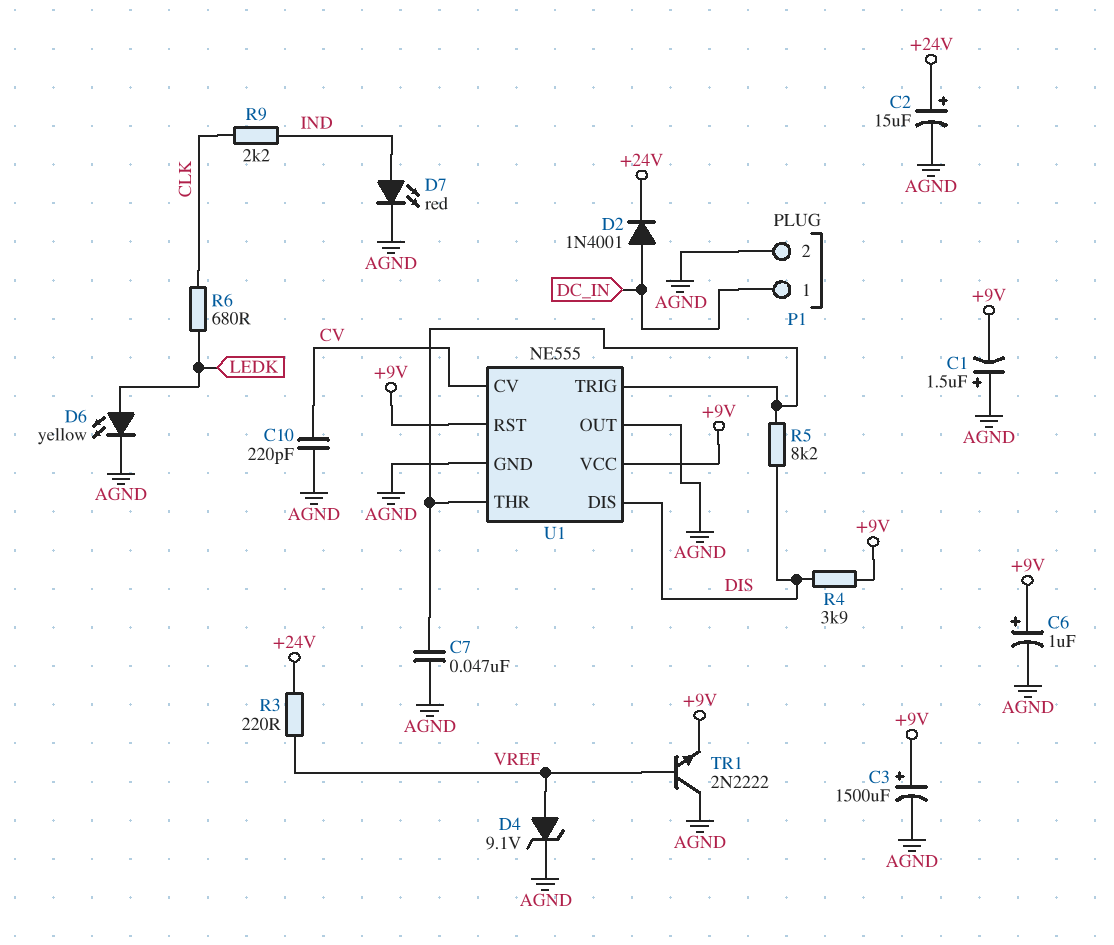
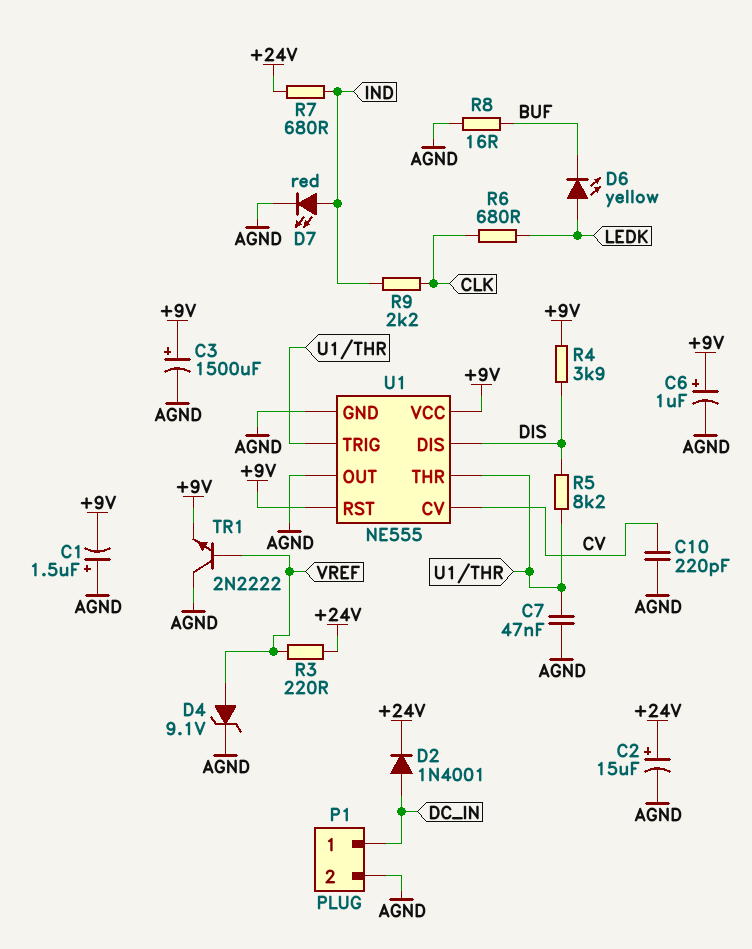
D6: LED yellow (A LEDK, K AGND) -> LED yellow (A LEDK, K BUF)
R7: none -> 680 (+24V, IND)
R8: none -> 16 (AGND, BUF)

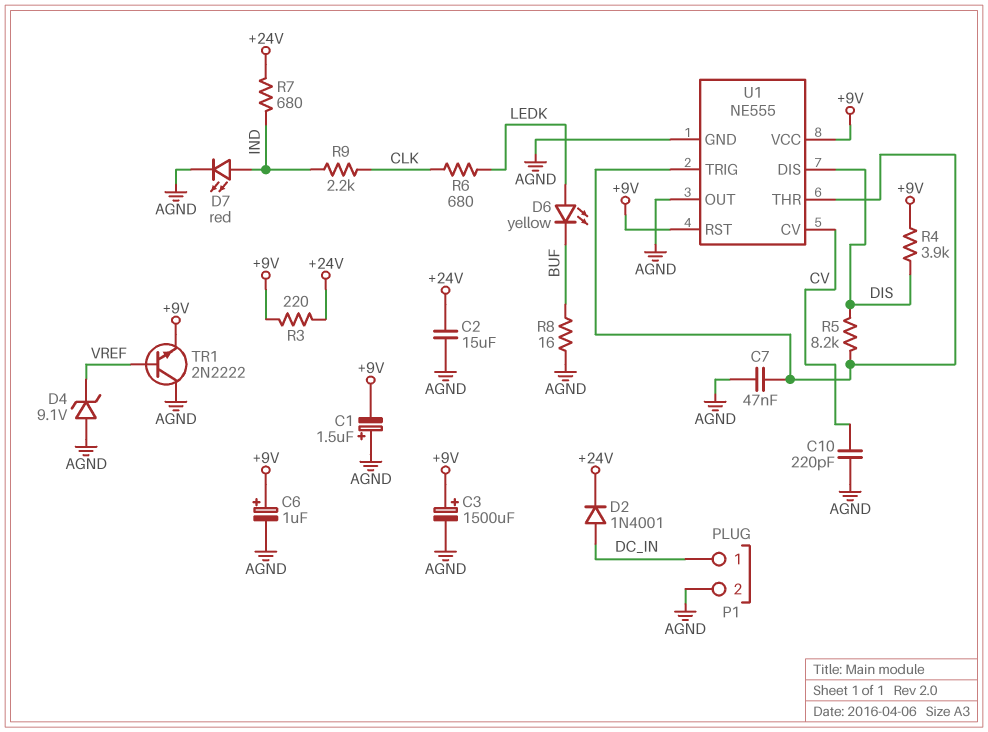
C2: 15uF (plus +24V, minus AGND) -> 15uF (+24V, AGND)
D4: zener 9.1V (A VREF, K AGND) -> zener 9.1V (A AGND, K VREF)
R3: 220 (+24V, VREF) -> 220 (+9V, +24V)

